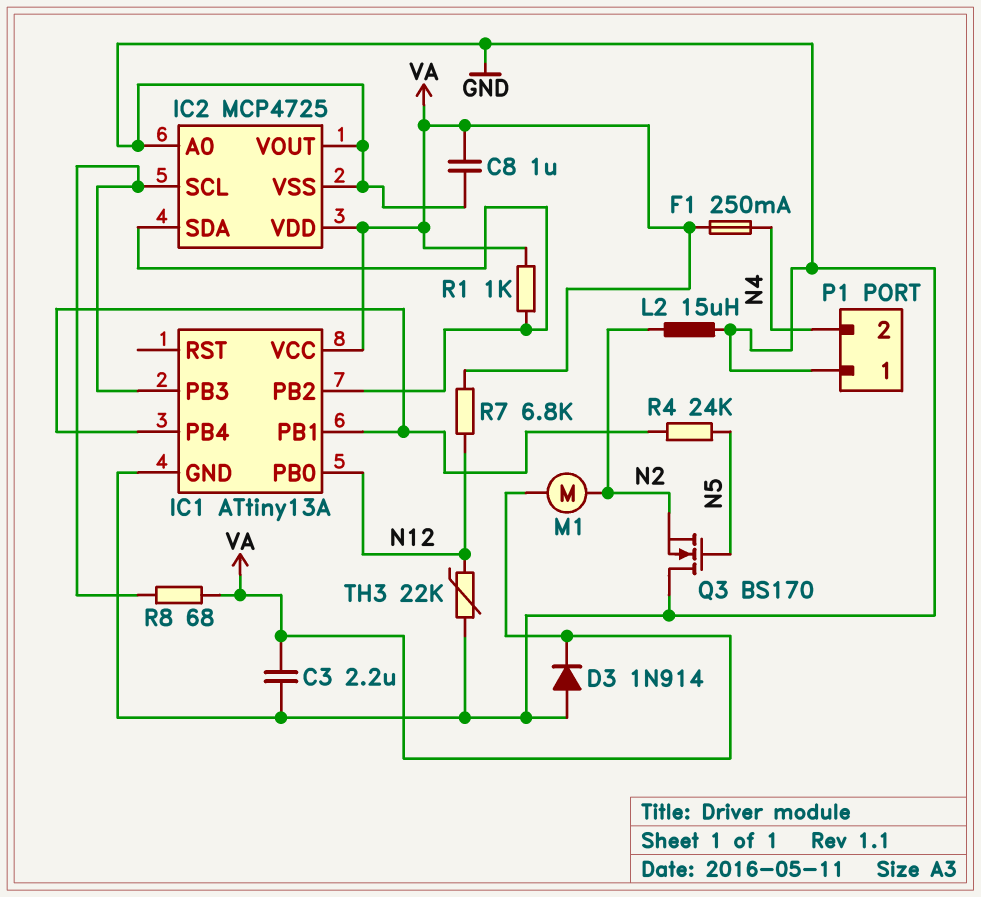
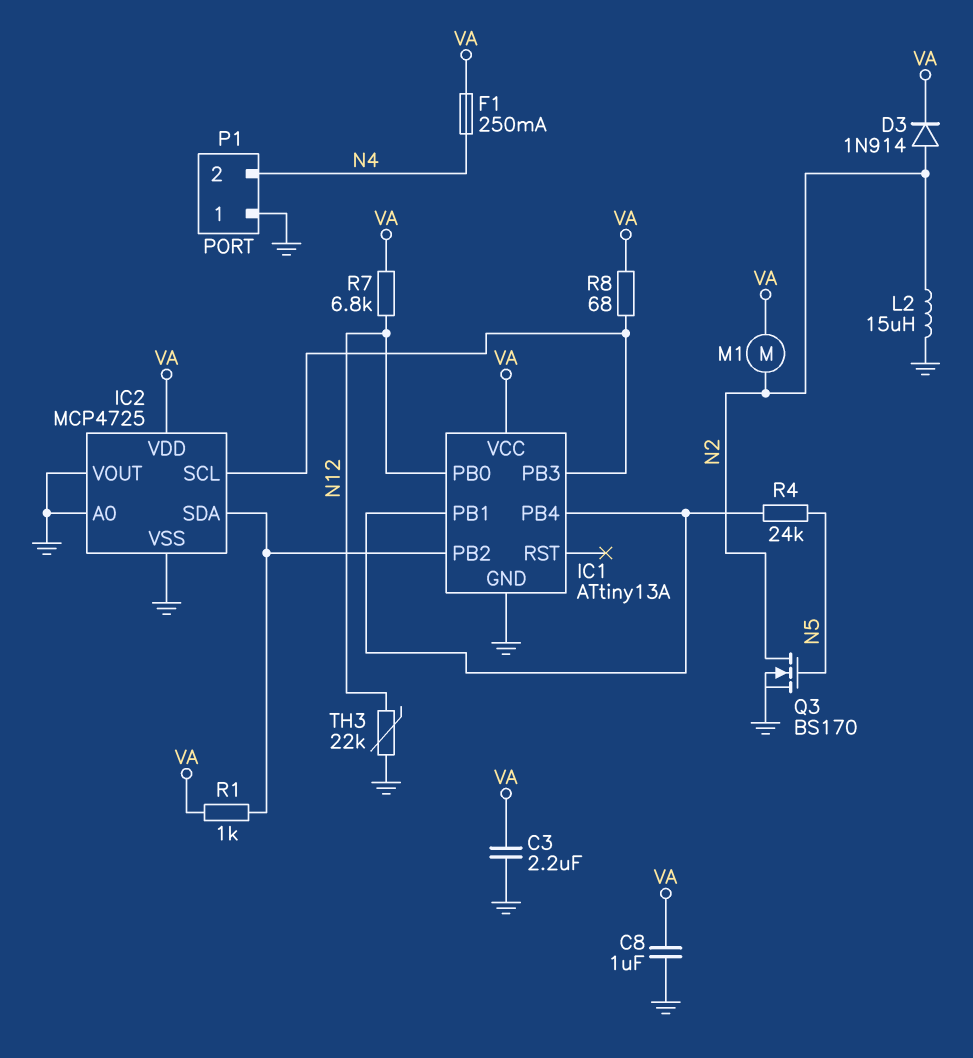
D3: diode 1N914 (A GND, K VA) -> diode 1N914 (A N2, K VA)
Q3: NMOS BS170 (G N5, D GND, S N2) -> NMOS BS170 (G N5, D N2, S GND)

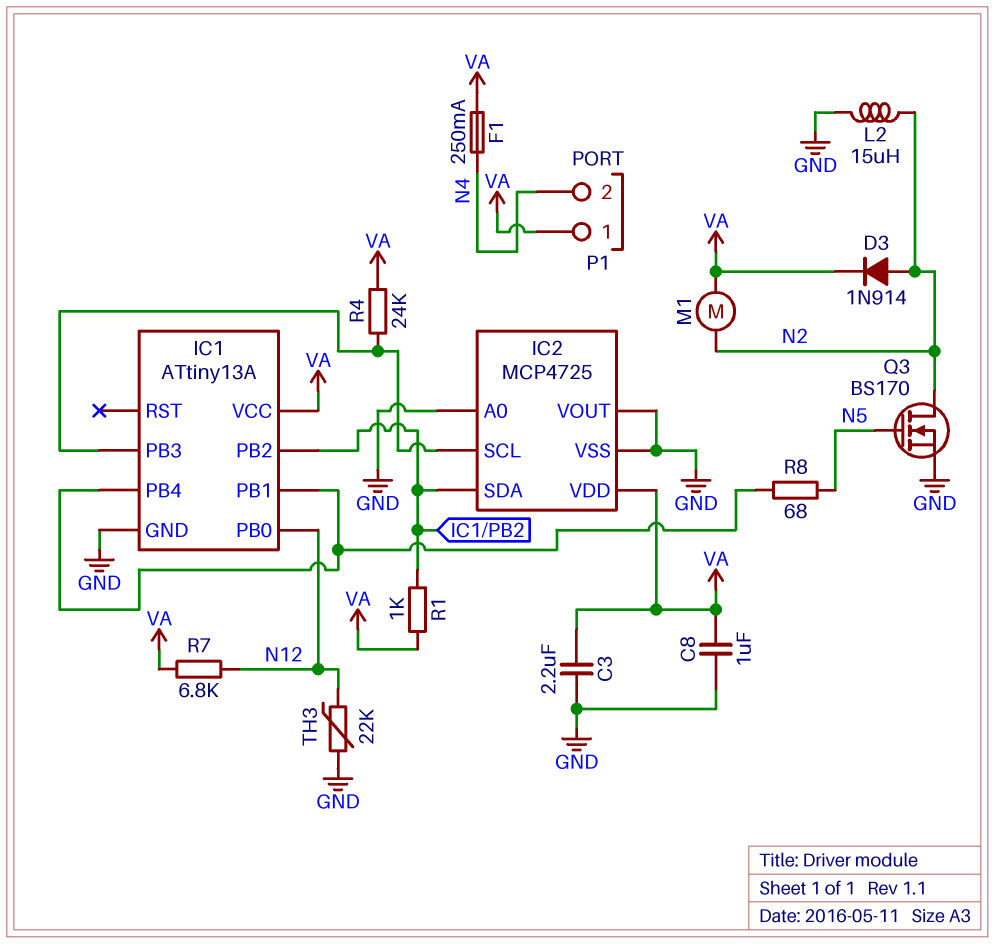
P1 pin 1: GND -> VA
R4: 24k (IC1/PB1, N5) -> 24k (IC1/PB3, VA)
R8: 68 (IC1/PB3, VA) -> 68 (IC1/PB1, N5)

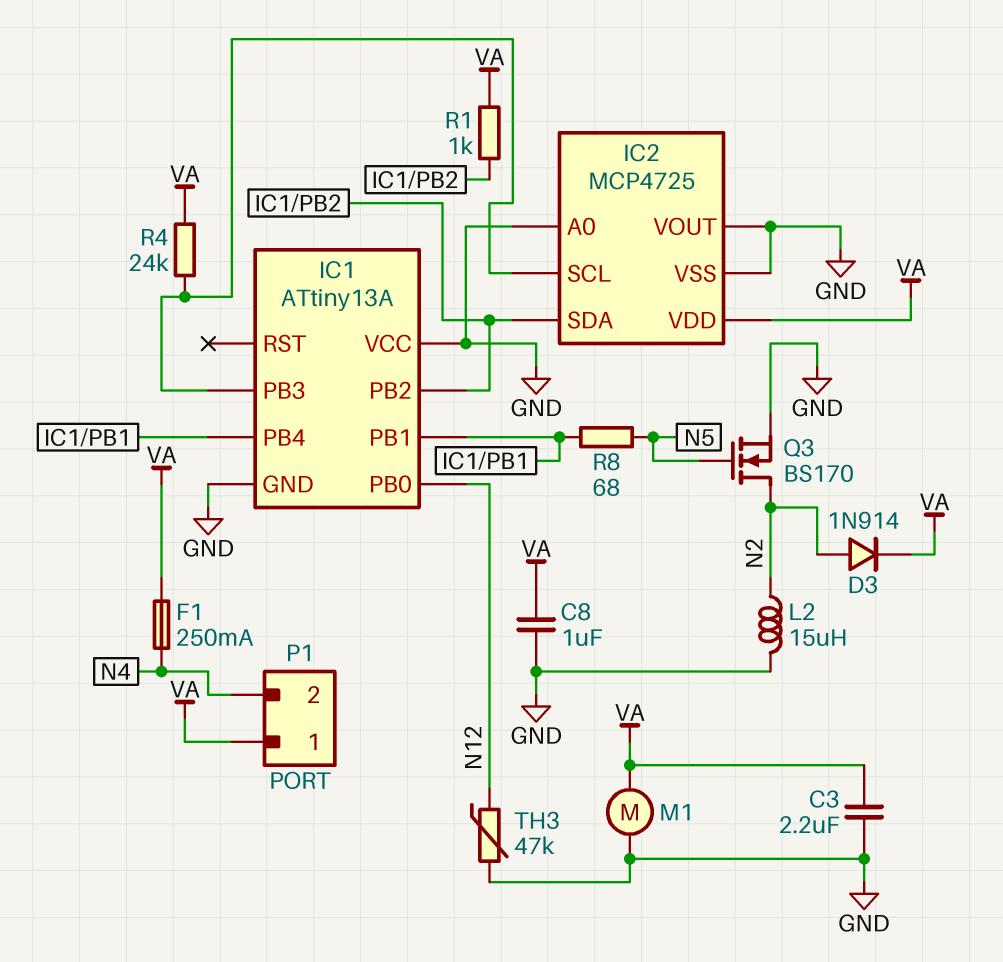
IC1 pin VCC: VA -> GND
M1: motor (N2, VA) -> motor (GND, VA)
R7: 6.8k (N12, VA) -> none
TH3: 22k (GND, N12) -> 47k (GND, N12)

